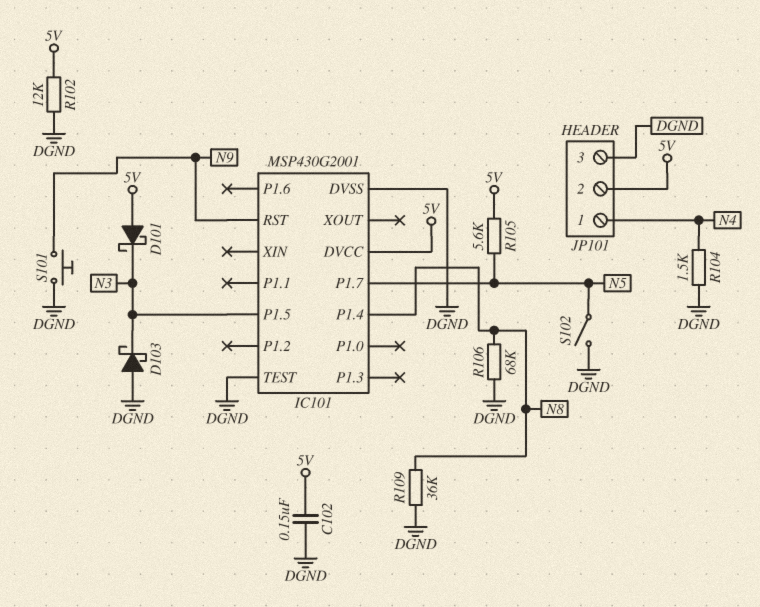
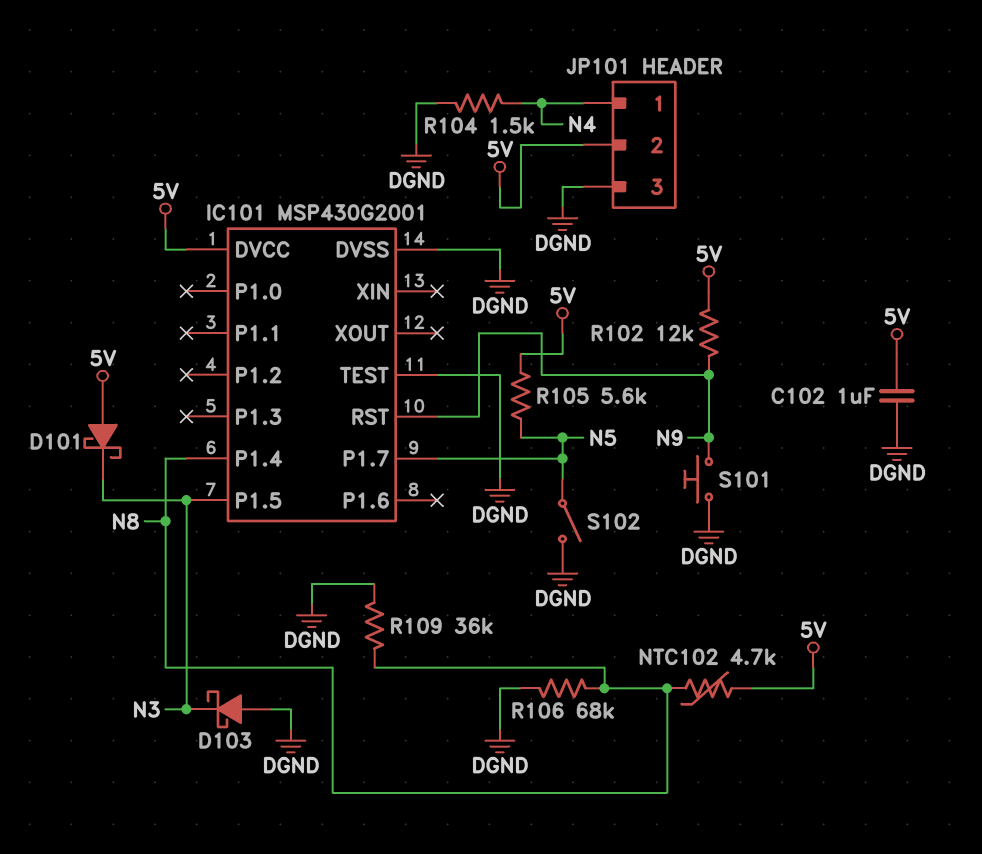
C102: 150nF (5V, DGND) -> 1uF (5V, DGND)
NTC102: none -> 4.7k (5V, N8)
R102: 12k (5V, DGND) -> 12k (5V, N9)

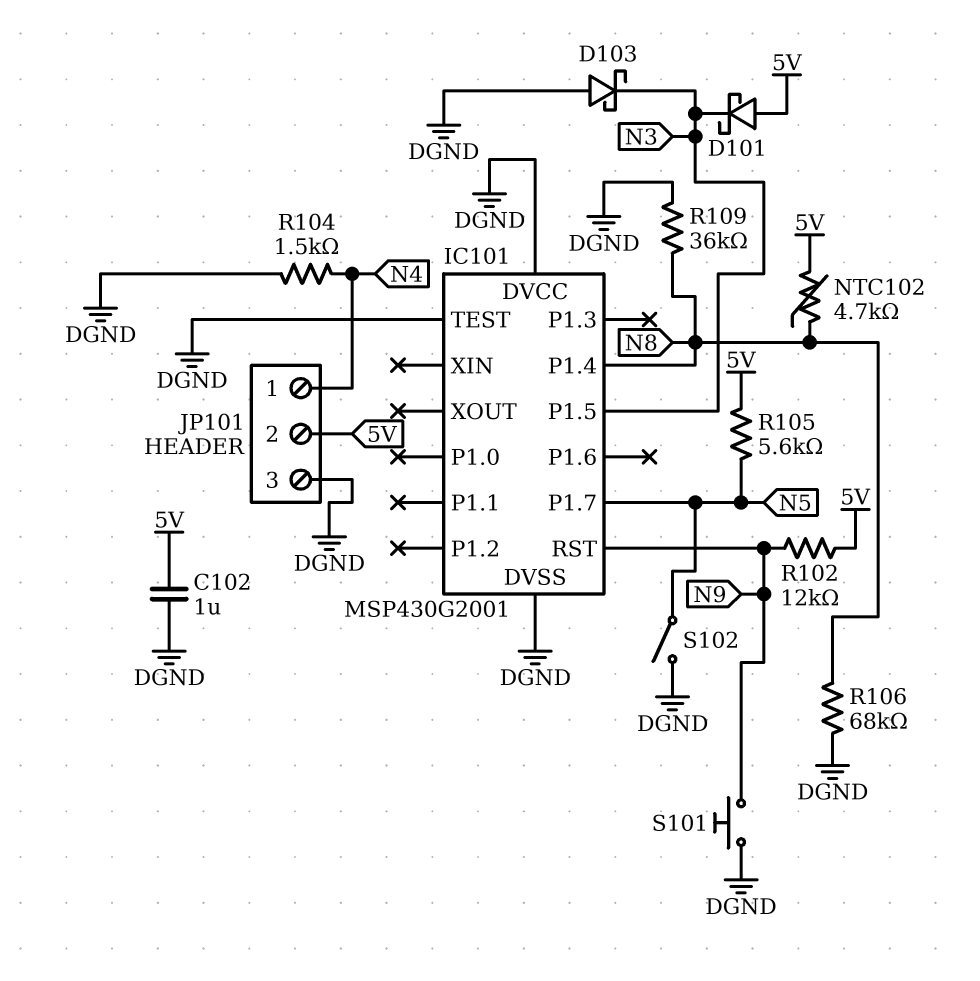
IC101 pin DVCC: 5V -> DGND

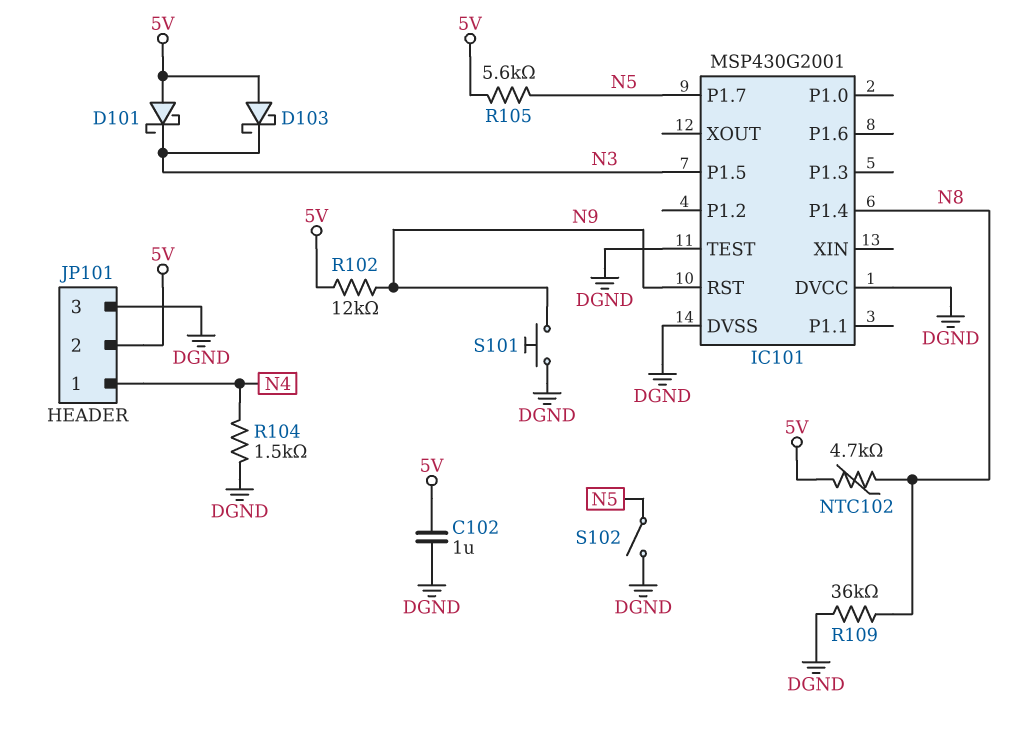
D103: schottky (A DGND, K N3) -> schottky (A 5V, K N3)
R106: 68k (DGND, N8) -> none

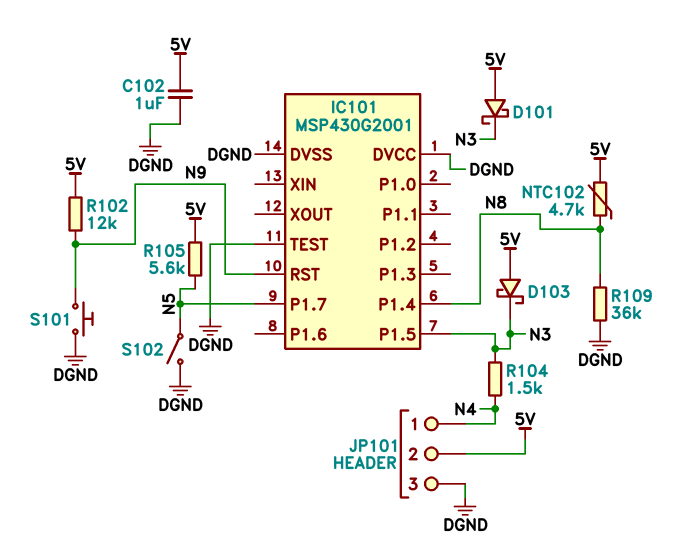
R104: 1.5k (DGND, N4) -> 1.5k (N3, N4)

